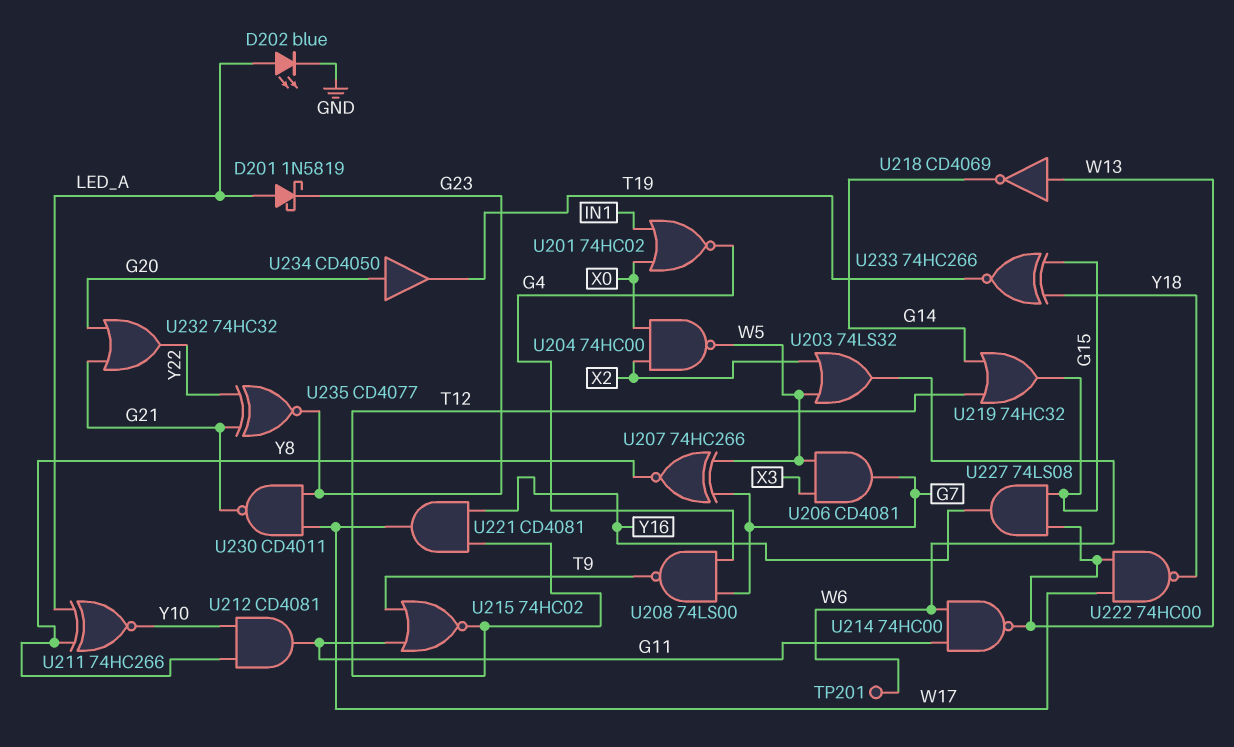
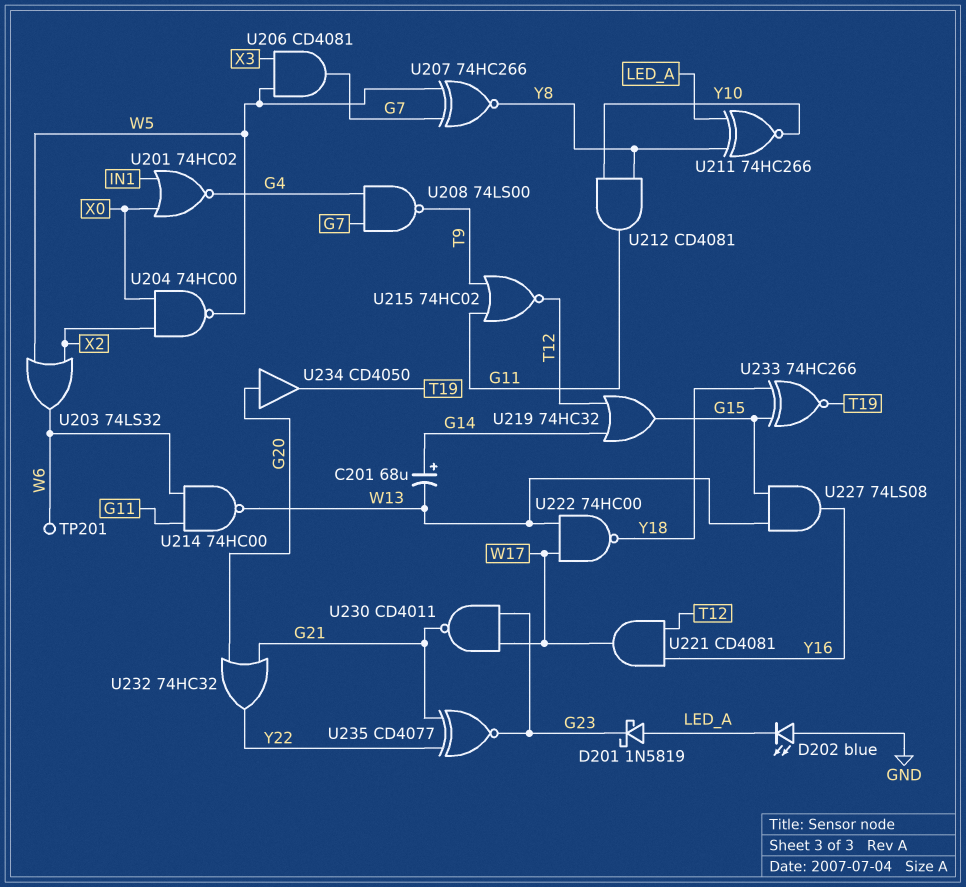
C201: none -> 68uF (plus G14, minus W13)
D202: LED blue (A LED_A, K GND) -> LED blue (A GND, K LED_A)
U218: NOT CD4069 (in W13, out G14) -> none

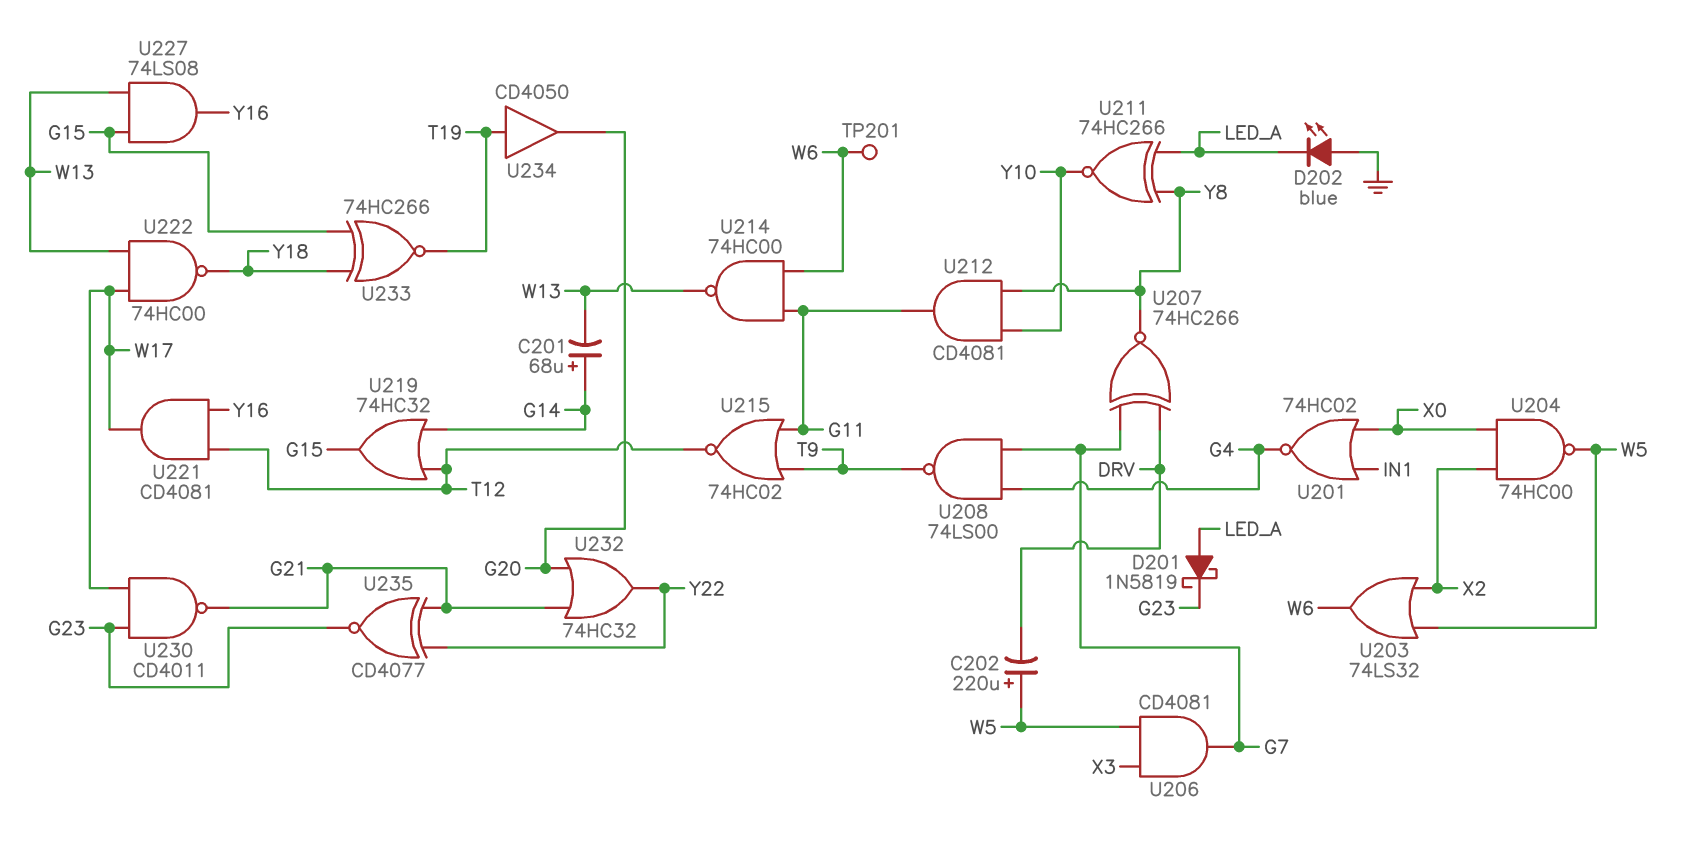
C202: none -> 220uF (plus W5, minus DRV)
U207: XNOR 74HC266 (in G7, in W5, out Y8) -> XNOR 74HC266 (in DRV, in G7, out Y8)
U234: buffer CD4050 (in G20, out T19) -> buffer CD4050 (in T19, out G20)

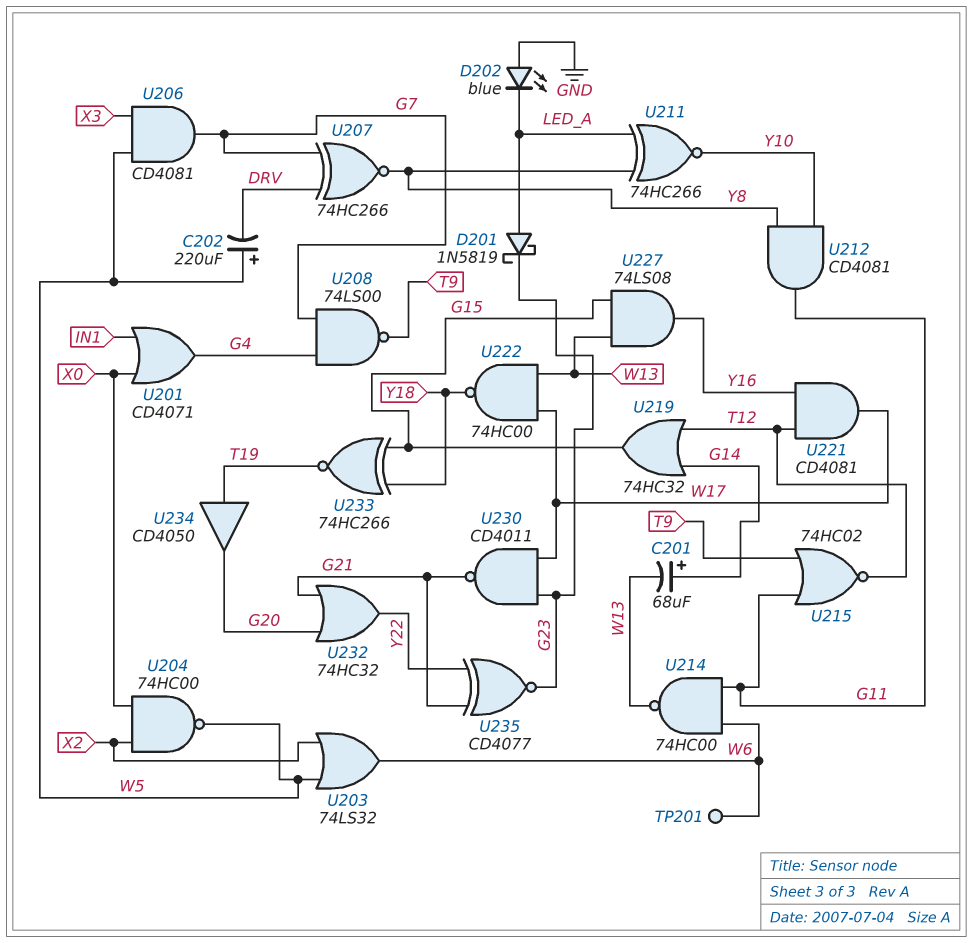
U201: NOR 74HC02 (in IN1, in X0, out G4) -> OR CD4071 (in IN1, in X0, out G4)

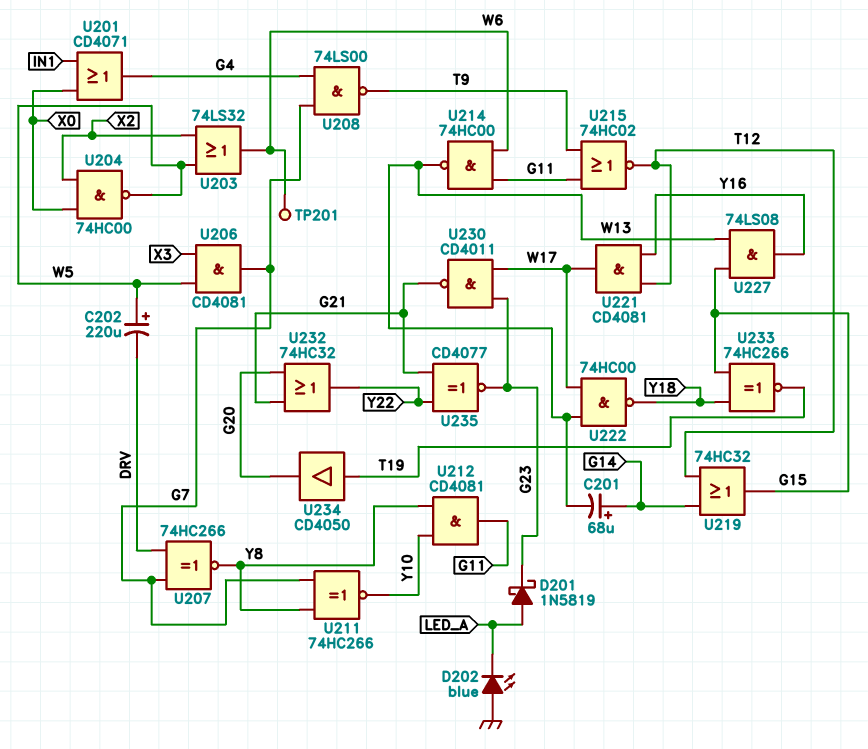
U211: XNOR 74HC266 (in LED_A, in Y8, out Y10) -> XNOR 74HC266 (in G7, in Y8, out Y10)

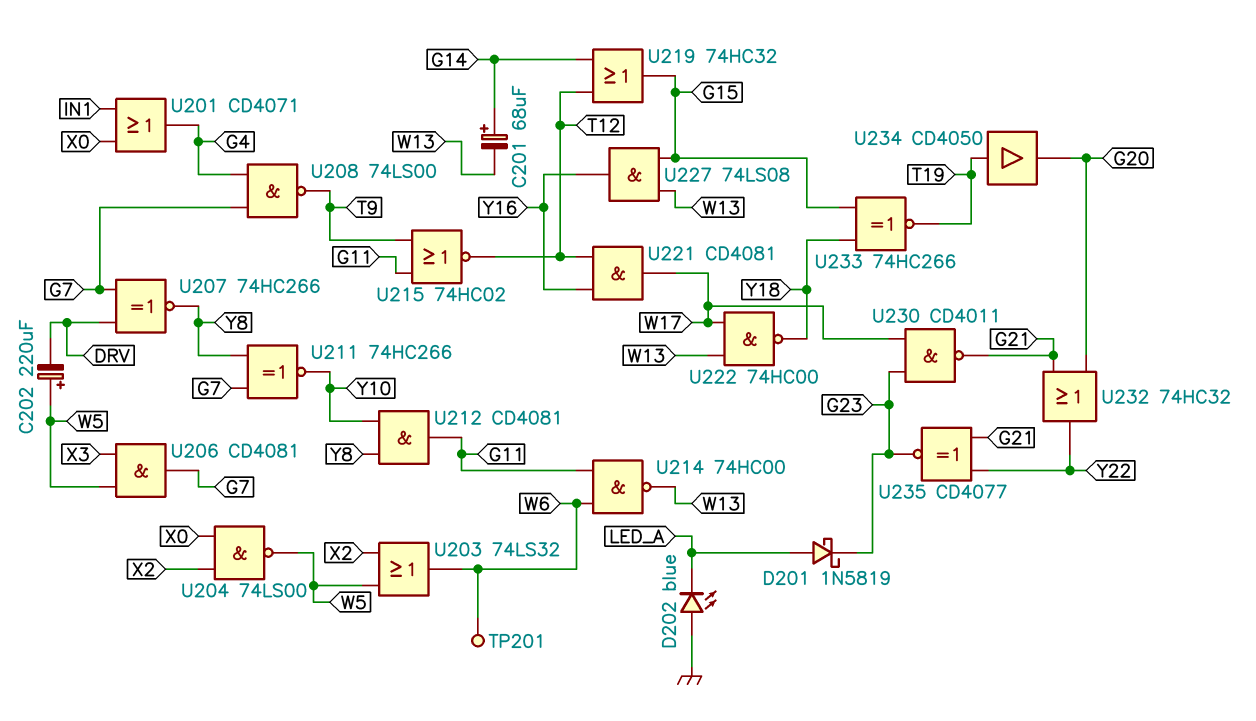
U204: NAND 74HC00 (in X0, in X2, out W5) -> NAND 74LS00 (in X0, in X2, out W5)

